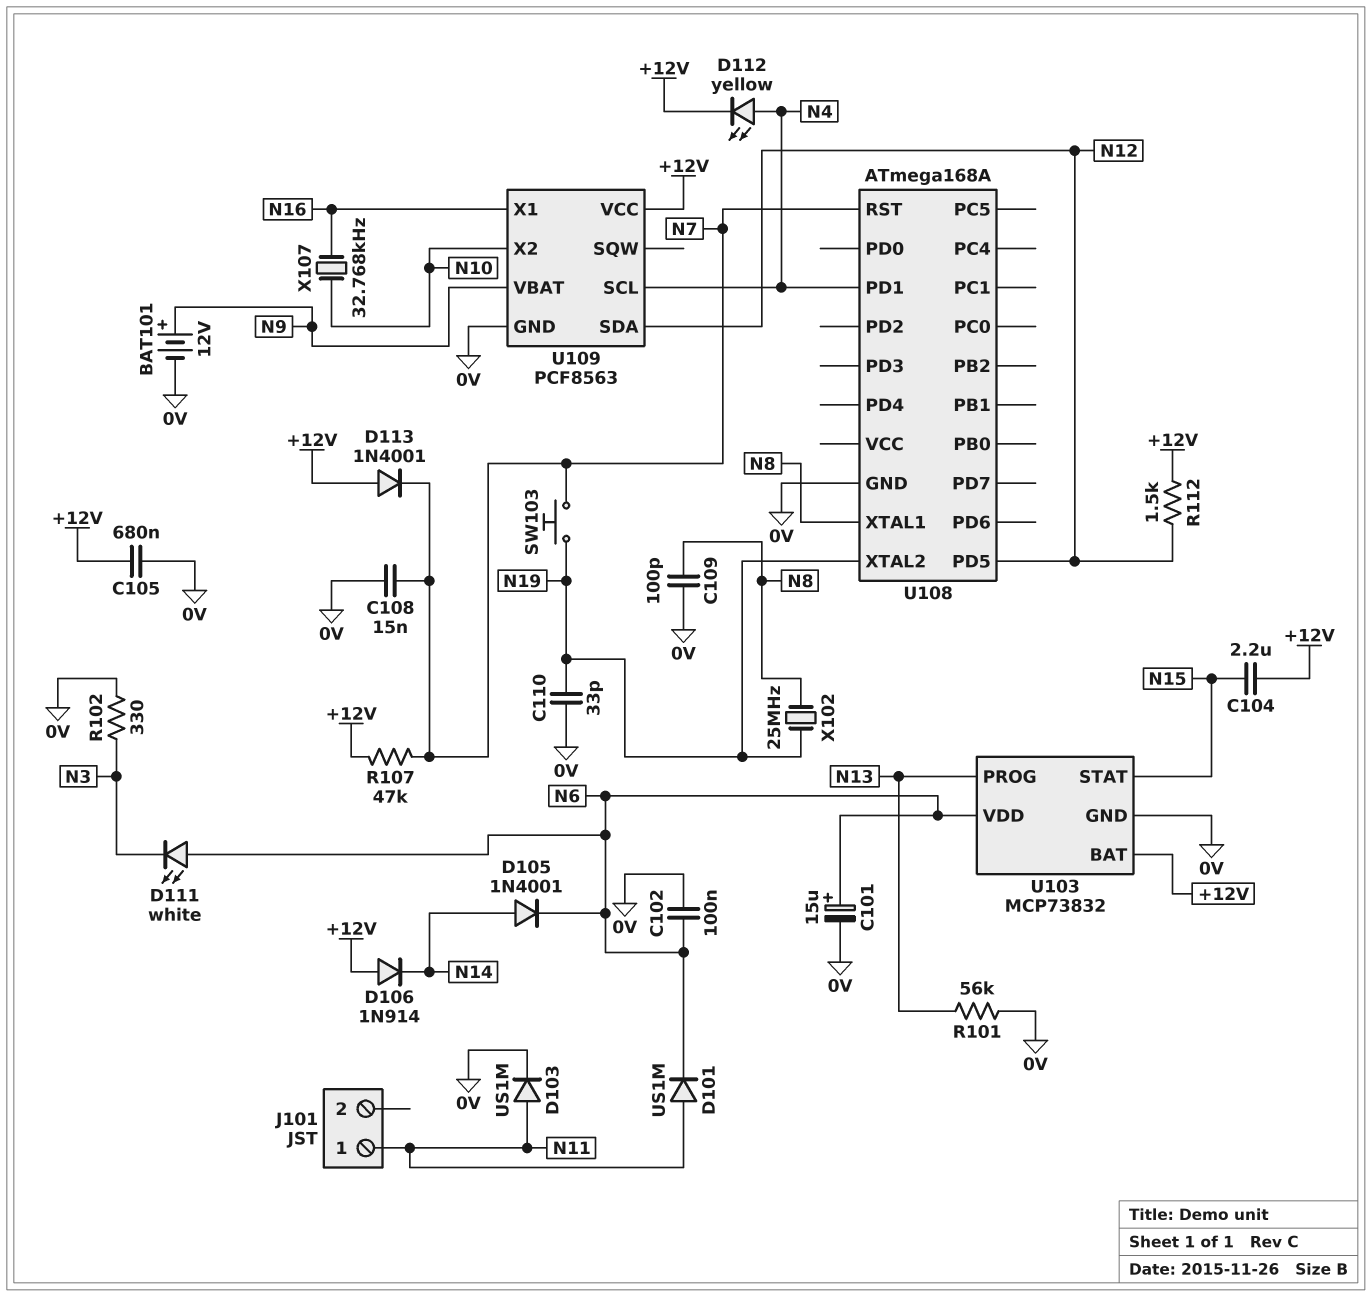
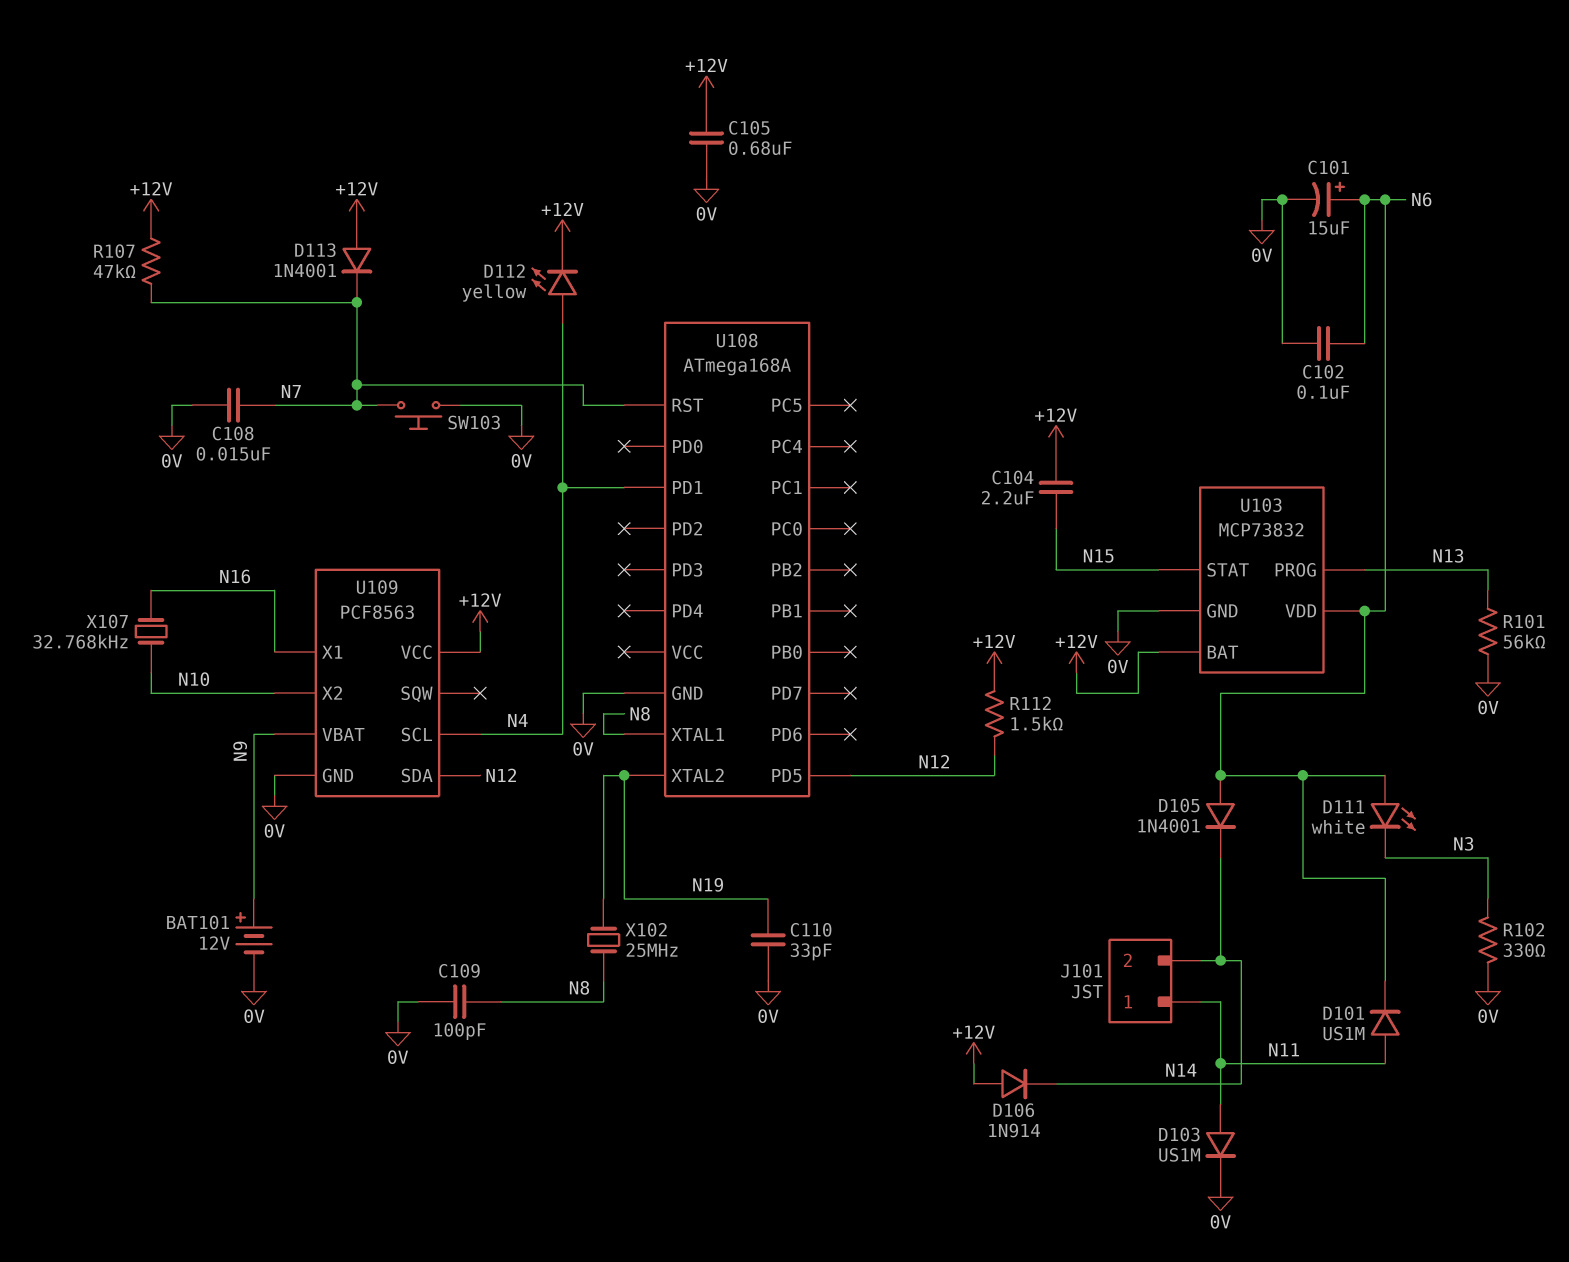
D105: diode 1N4001 (A N14, K N6) -> diode 1N4001 (A N6, K N14)
J101 pin 2: none -> N14
SW103: button (N7, N19) -> button (0V, N7)

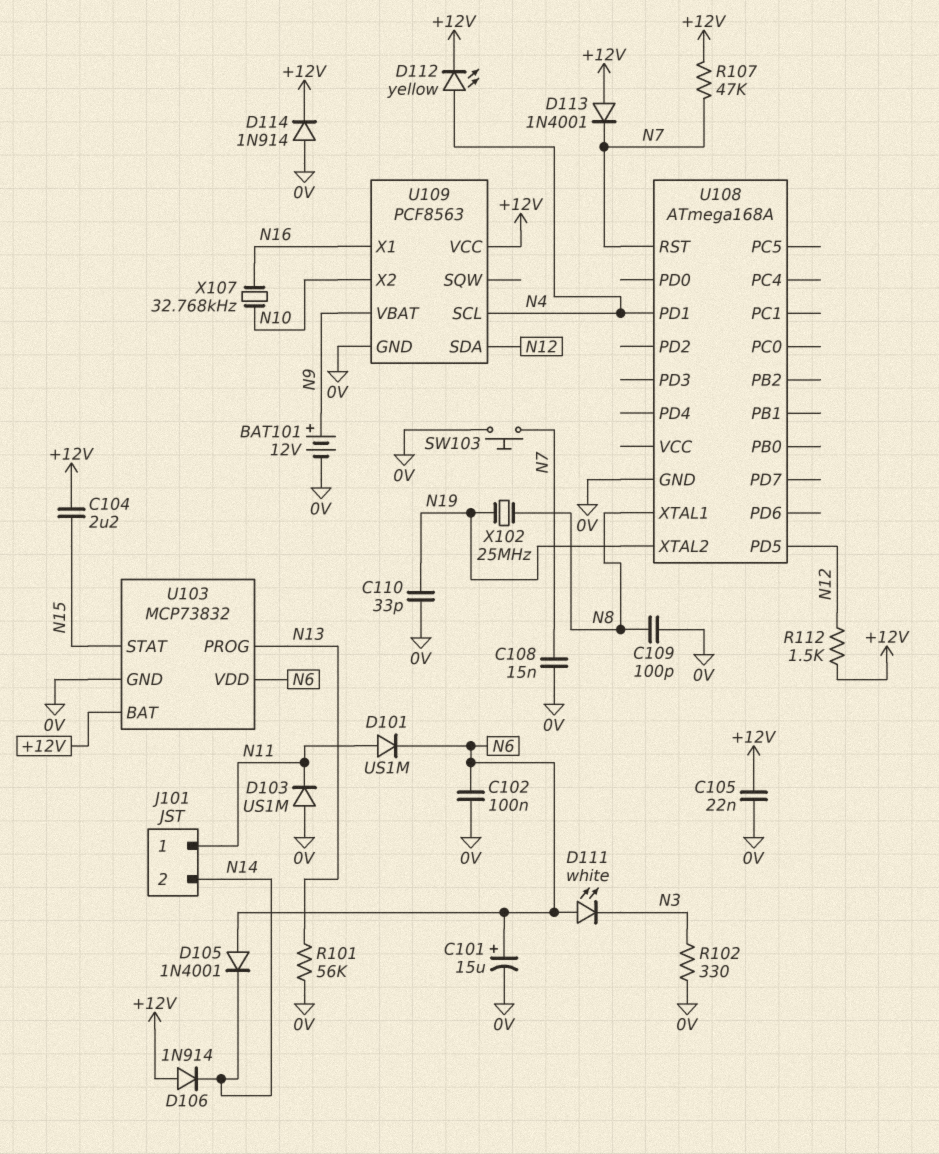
C105: 680nF (+12V, 0V) -> 22nF (+12V, 0V)
D103: diode US1M (A N11, K 0V) -> diode US1M (A 0V, K N11)
D114: none -> diode 1N914 (A 0V, K +12V)

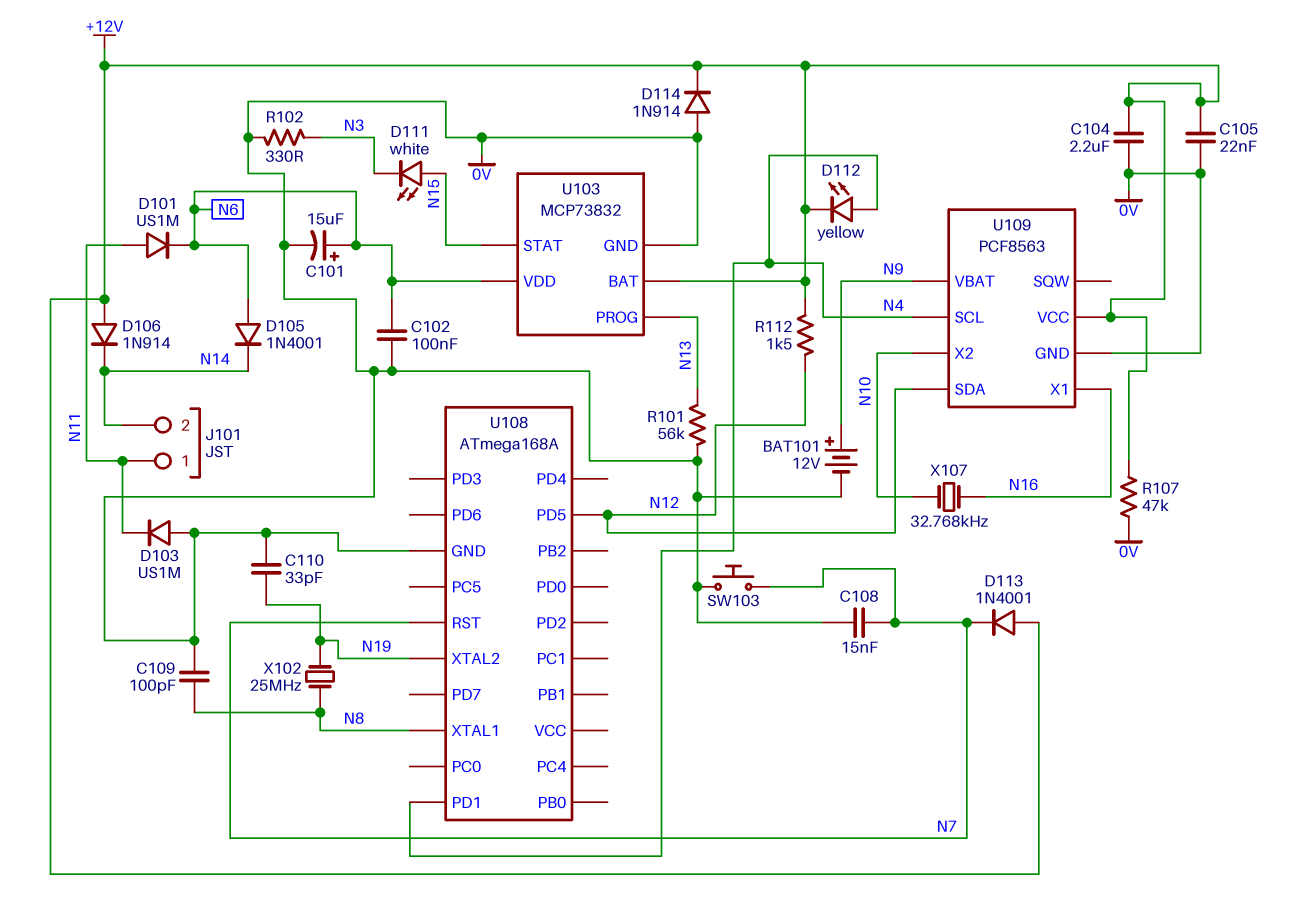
C104: 2.2uF (+12V, N15) -> 2.2uF (+12V, 0V)
D111: LED white (A N6, K N3) -> LED white (A N15, K N3)
R107: 47k (+12V, N7) -> 47k (+12V, 0V)

